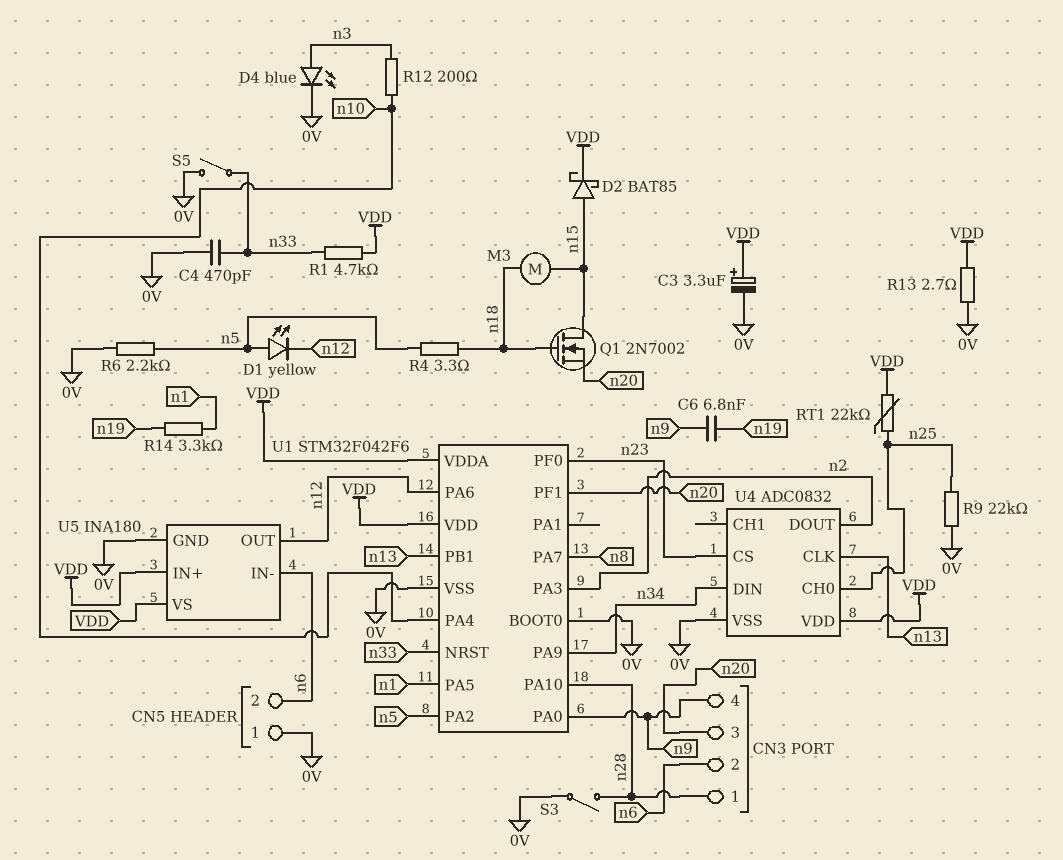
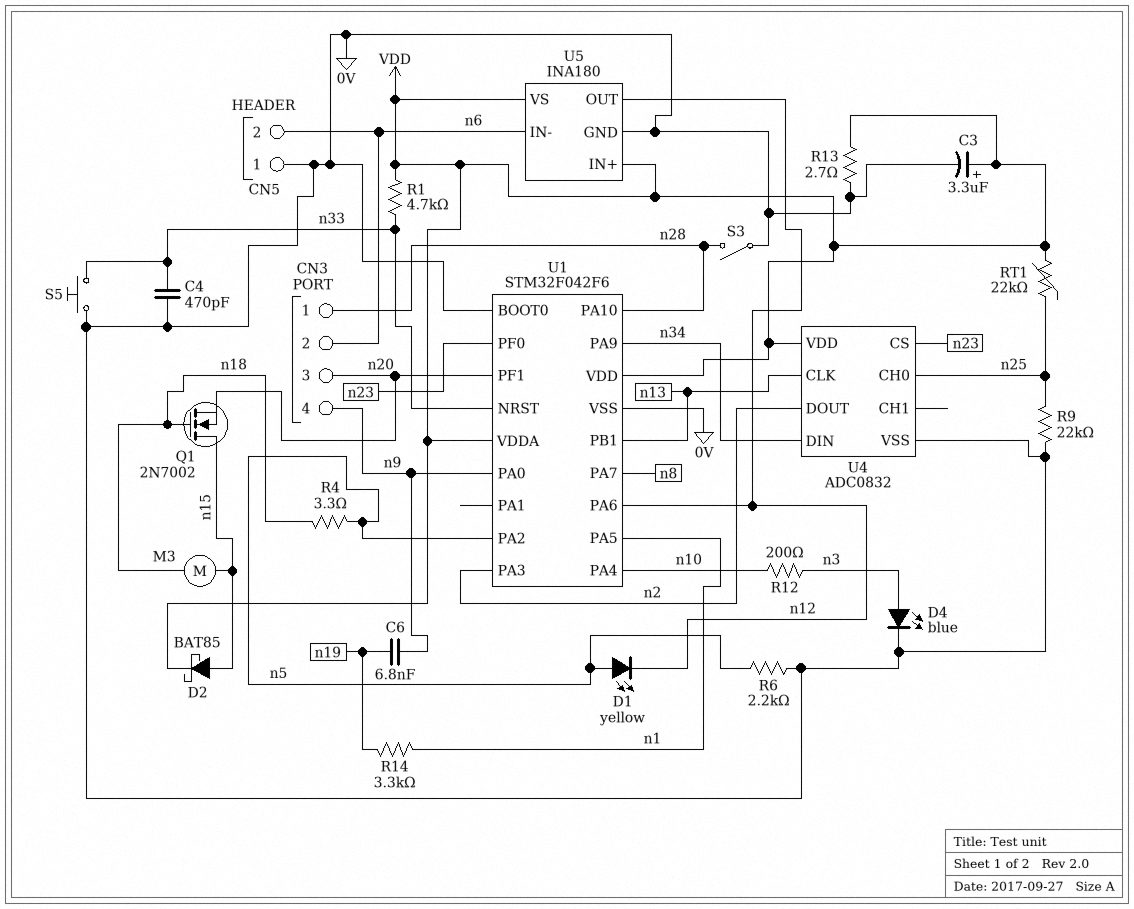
S5: switch (0V, n33) -> button (0V, n33)

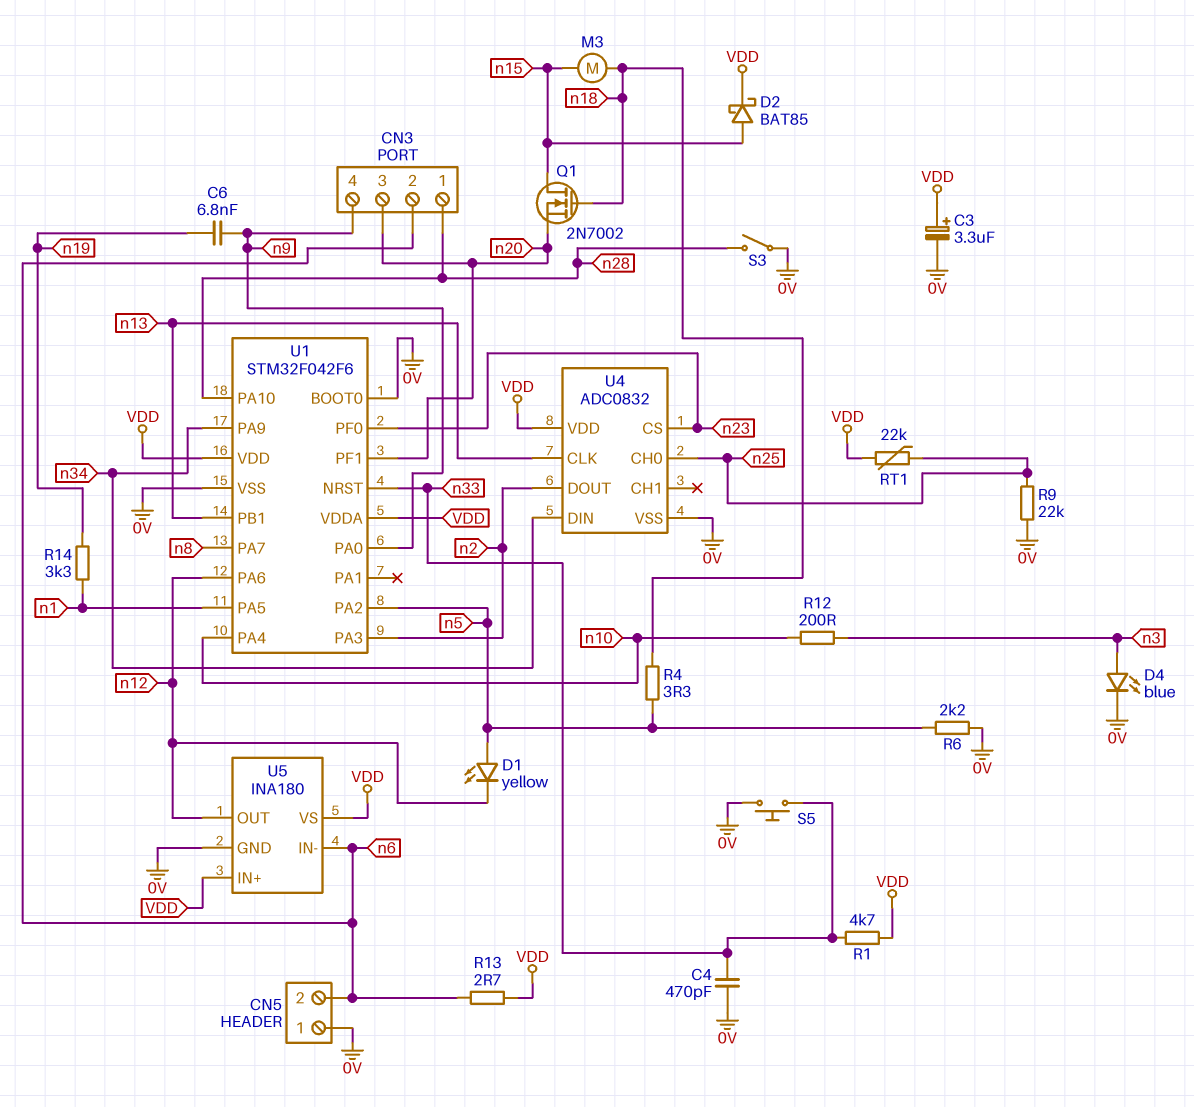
R13: 2.7 (0V, VDD) -> 2.7 (VDD, n6)

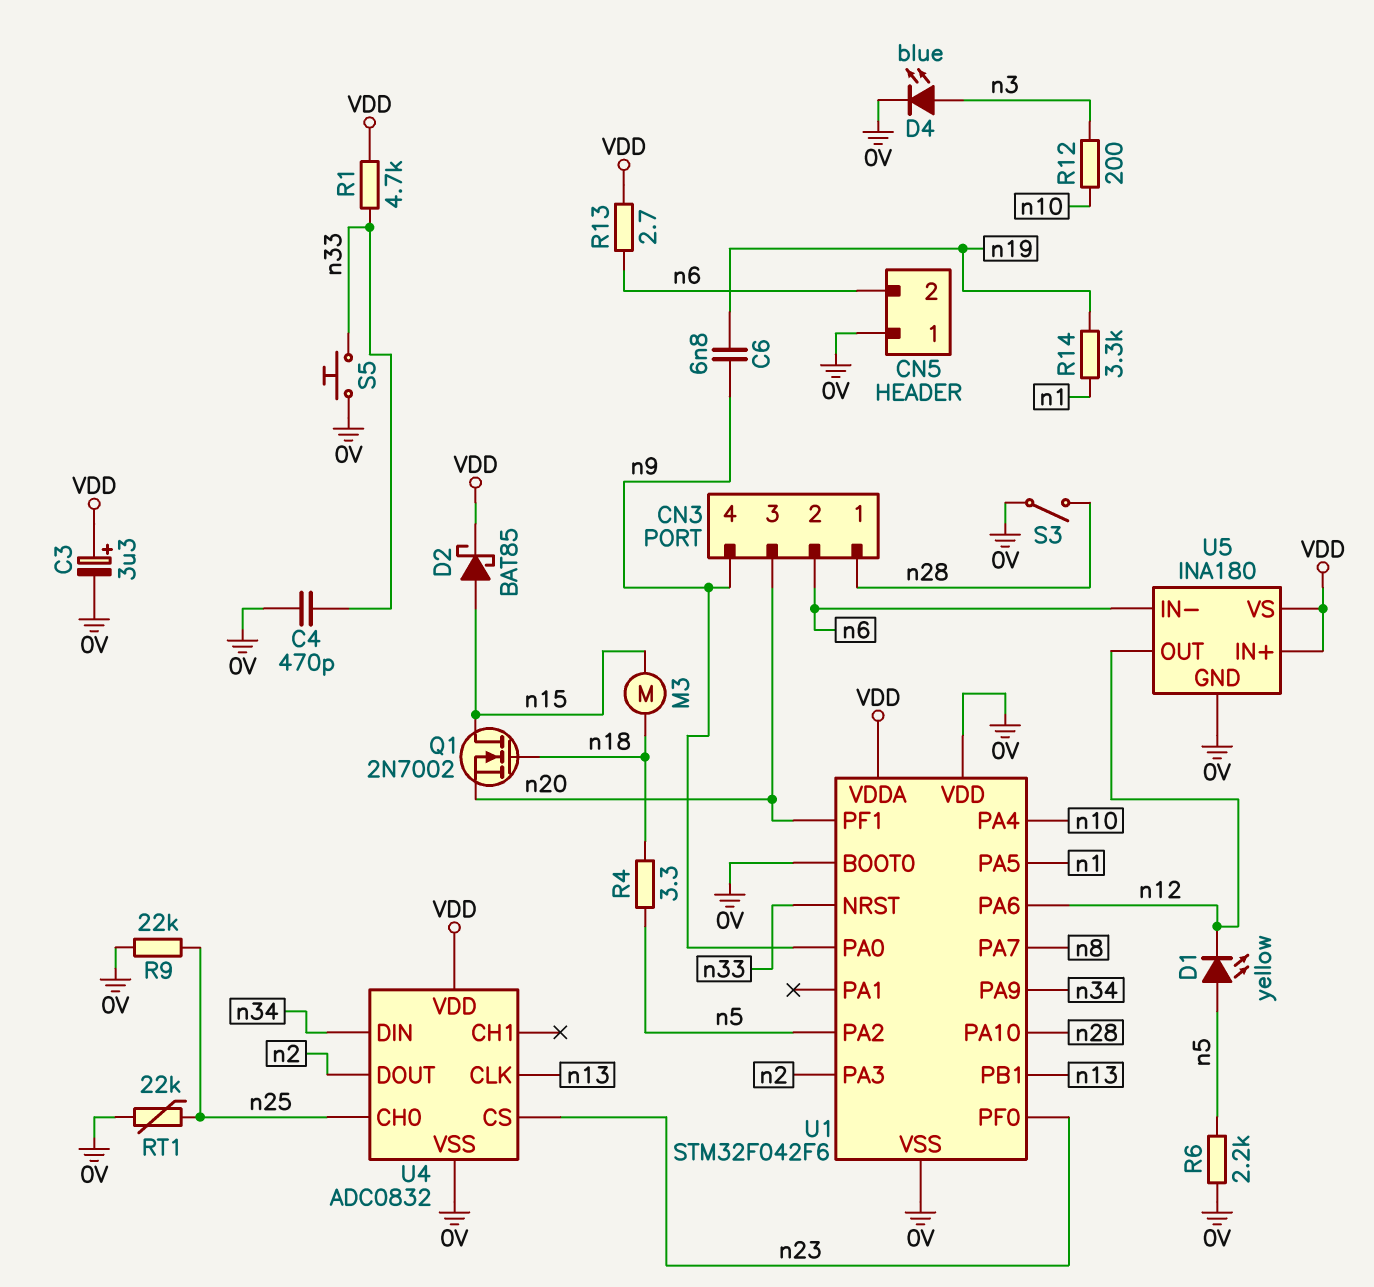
RT1: 22k (VDD, n25) -> 22k (0V, n25)
U1 pin VDD: VDD -> 0V

